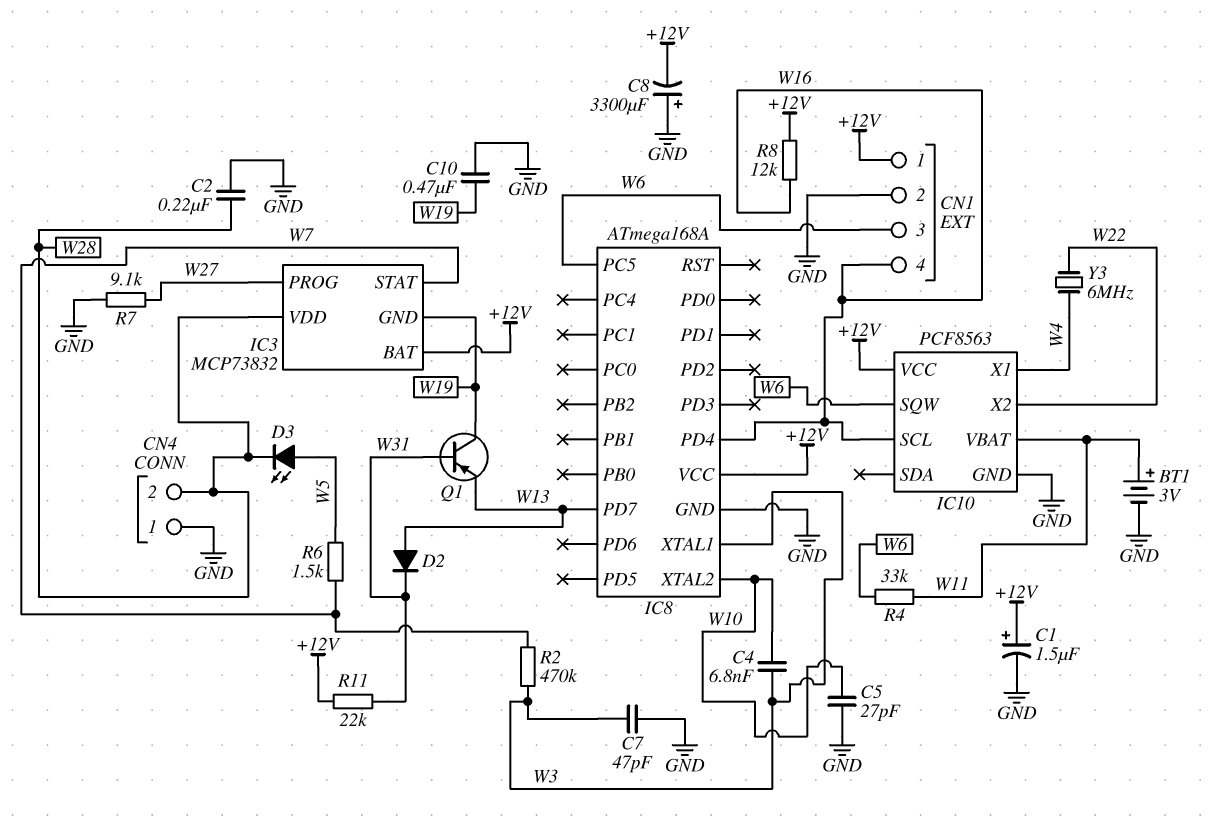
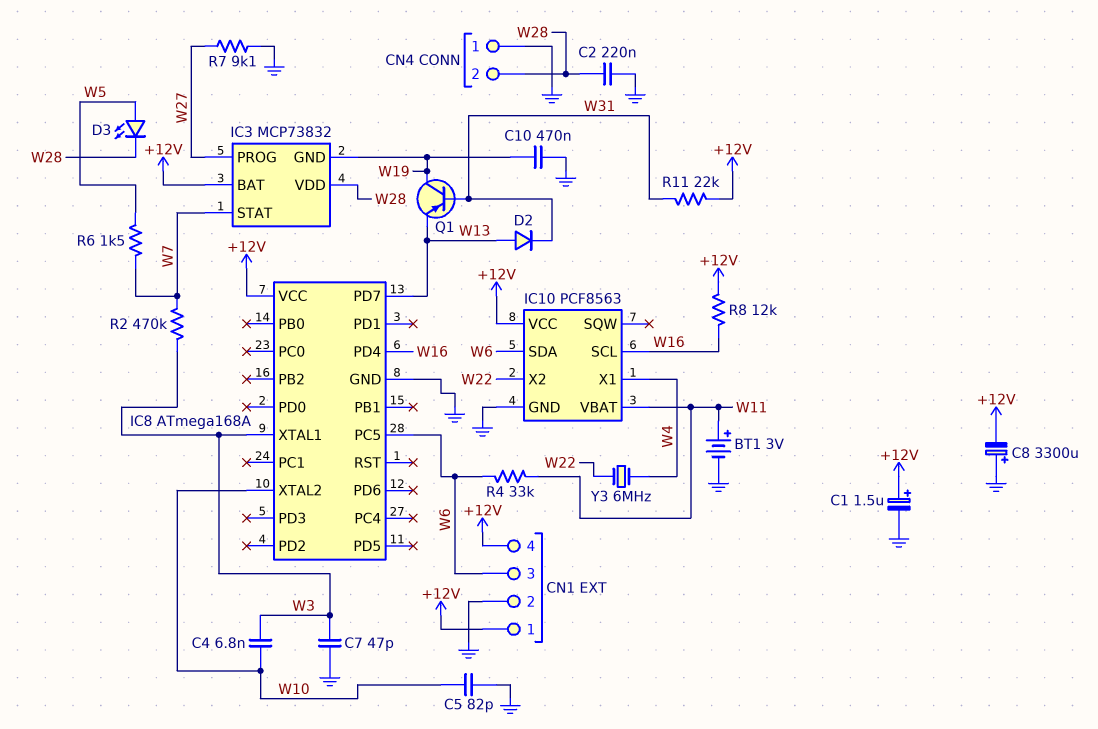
C5: 27pF (GND, W10) -> 82pF (GND, W10)
CN1 pin 4: W16 -> +12V
IC10 pin SDA: none -> W6
IC10 pin SQW: W6 -> none

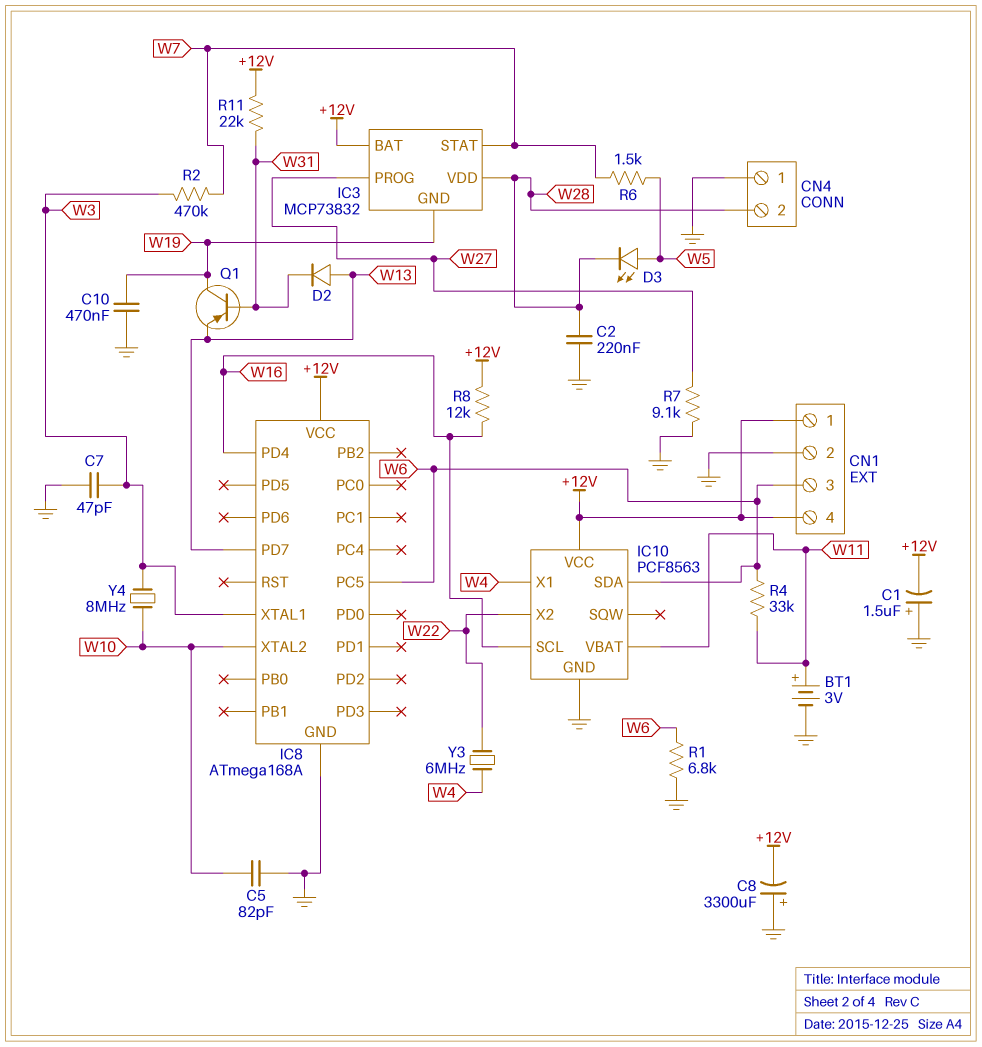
C1: 1.5uF (plus +12V, minus GND) -> 1.5uF (plus GND, minus +12V)
C4: 6.8nF (W3, W10) -> none
R1: none -> 6.8k (GND, W6)
Y4: none -> 8MHz (W3, W10)

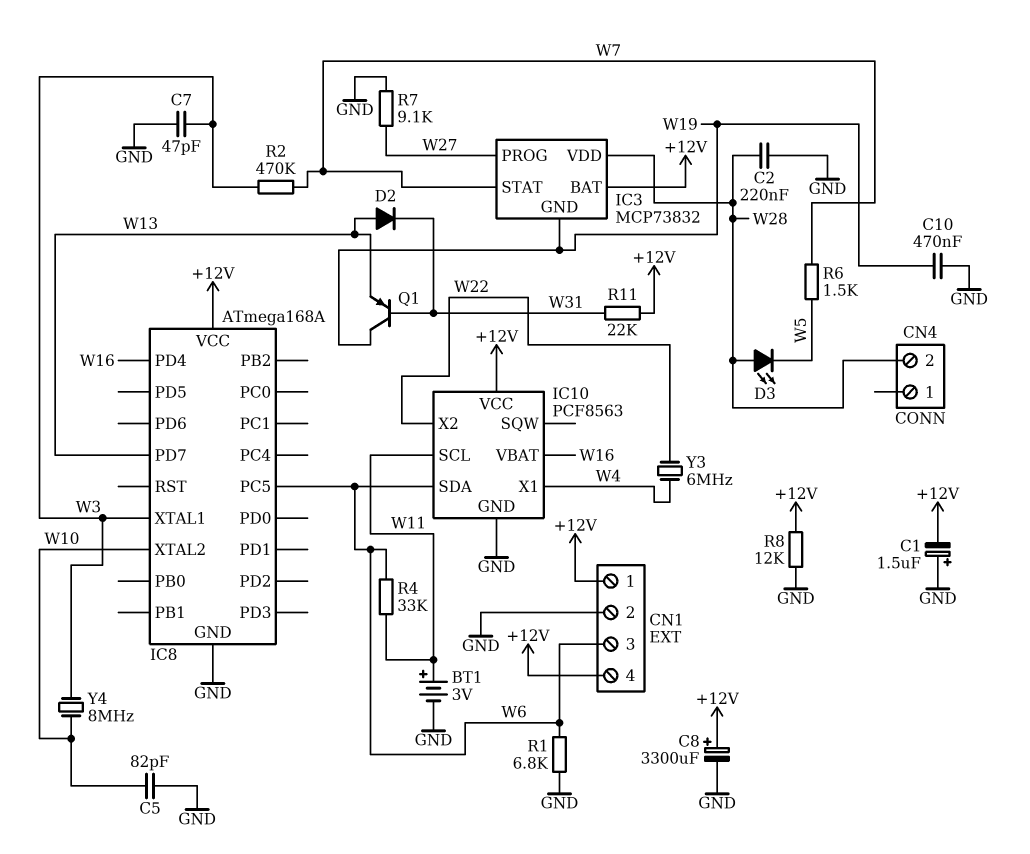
C8: 3300uF (plus GND, minus +12V) -> 3300uF (plus +12V, minus GND)
CN4 pin 1: GND -> none
D3: LED (A W5, K W28) -> LED (A W28, K W5)
IC10 pin SCL: W16 -> W11
IC10 pin VBAT: W11 -> W16
R8: 12k (+12V, W16) -> 12k (+12V, GND)

